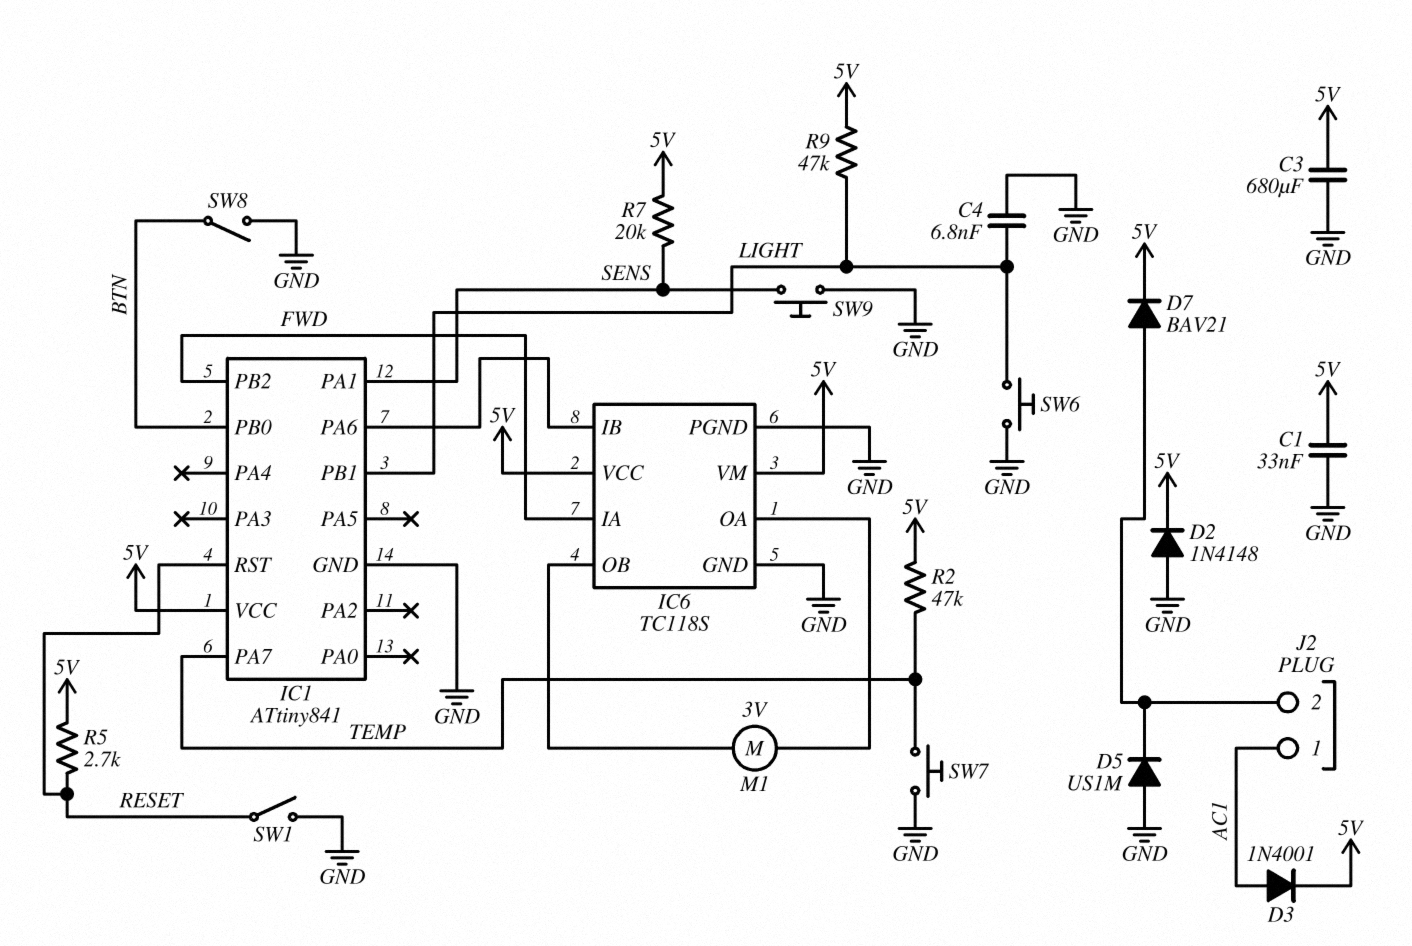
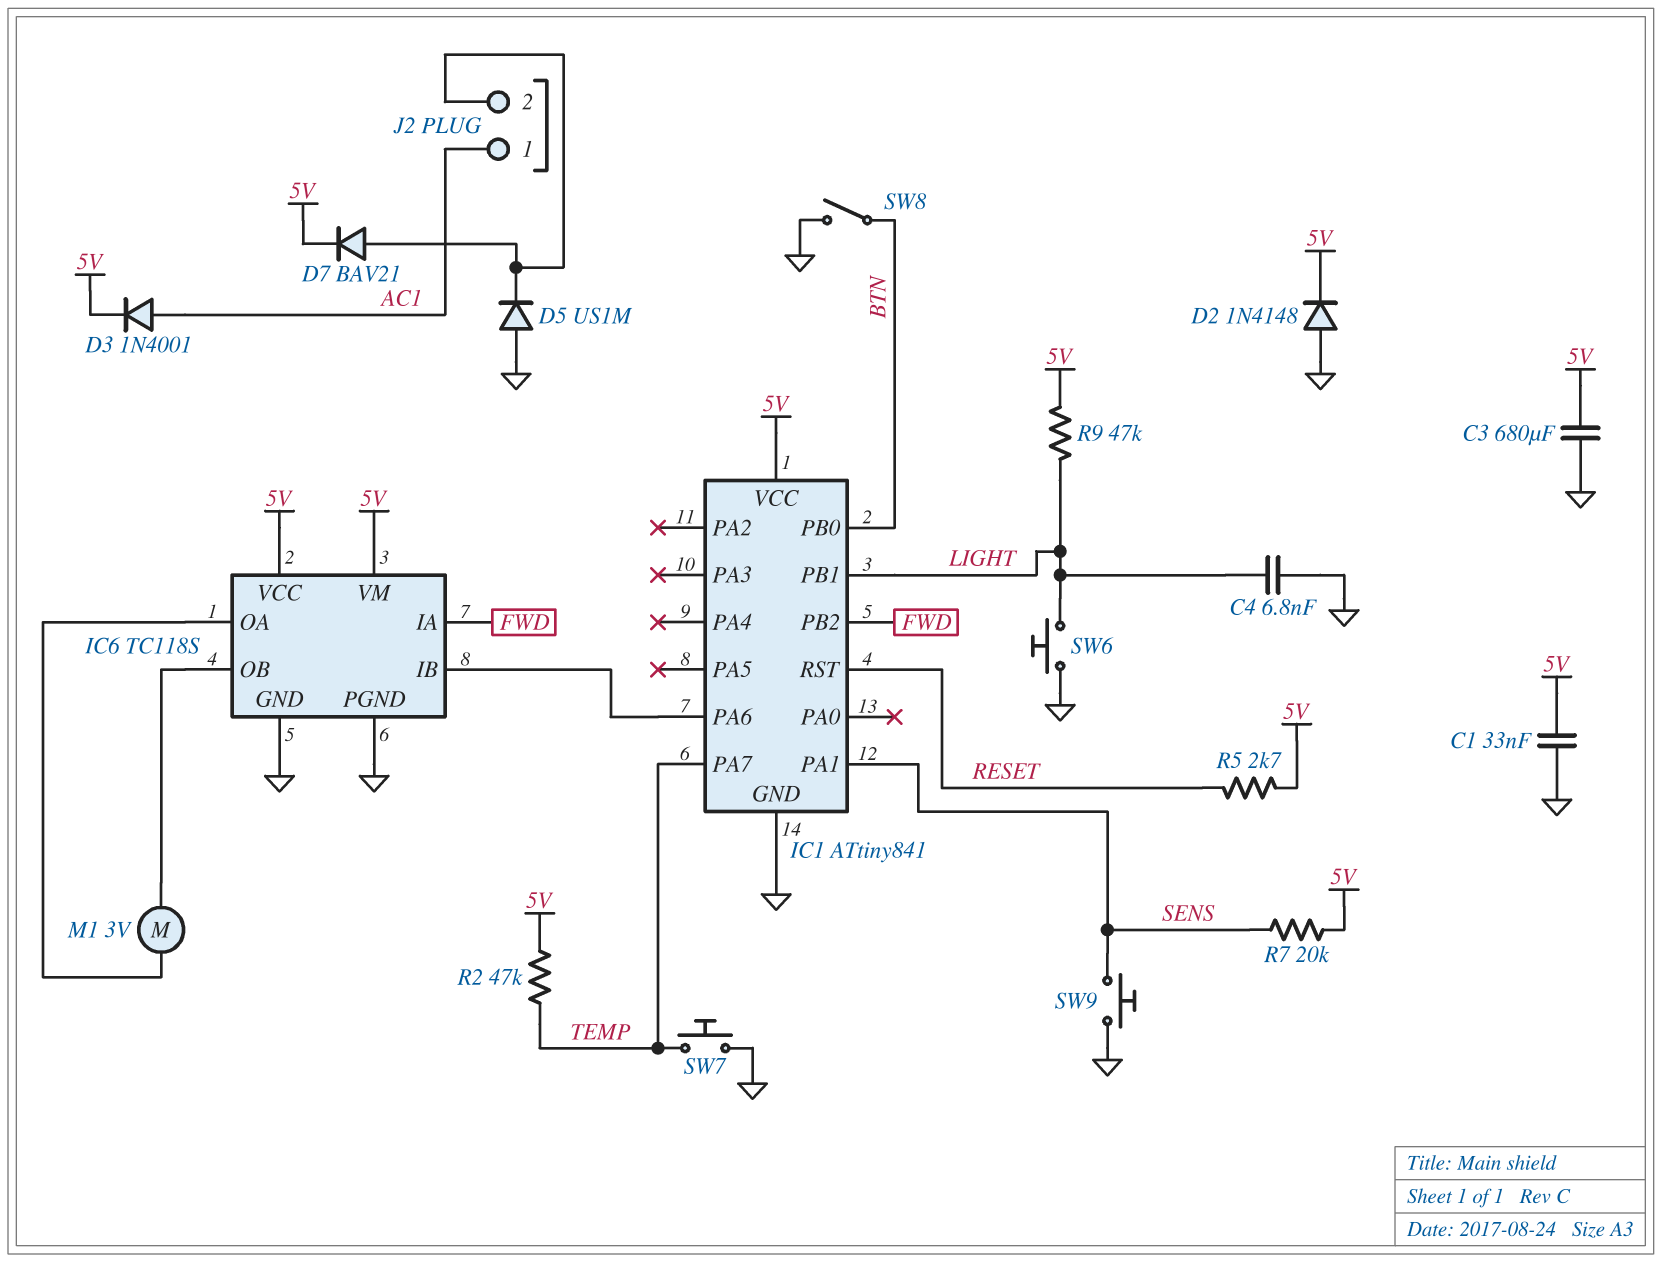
SW1: switch (GND, RESET) -> none

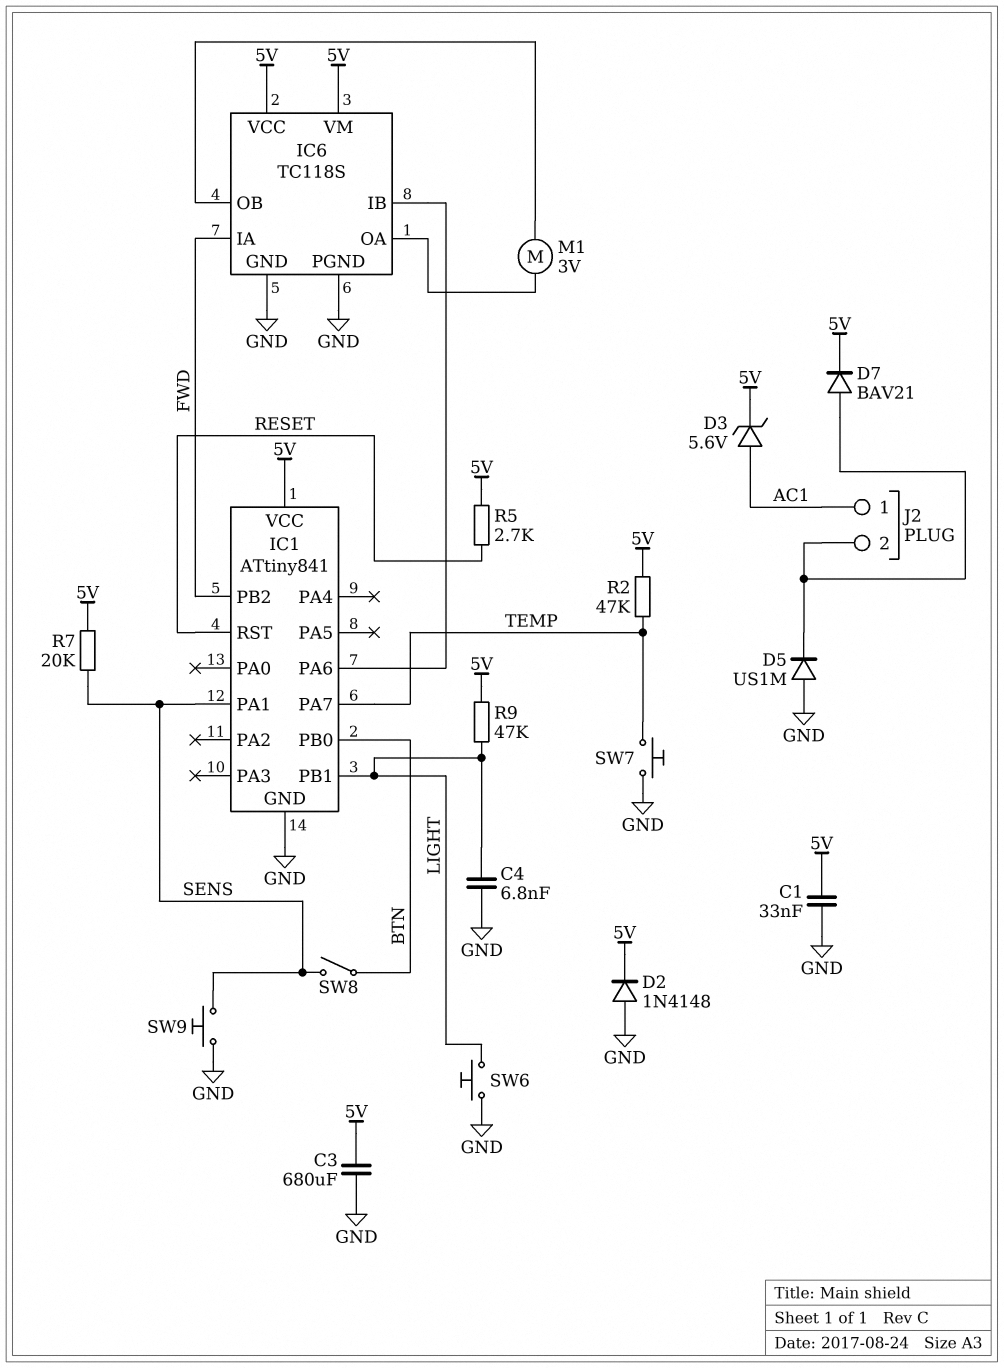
D3: diode 1N4001 (A AC1, K 5V) -> zener 5.6V (A AC1, K 5V)
SW8: switch (BTN, GND) -> switch (BTN, SENS)

